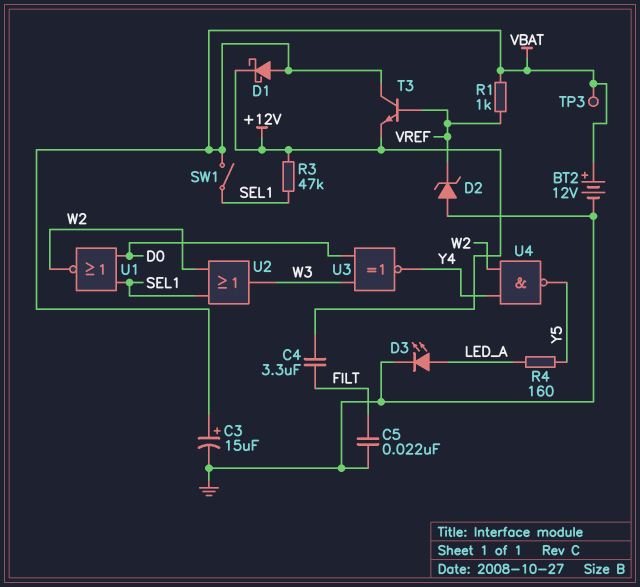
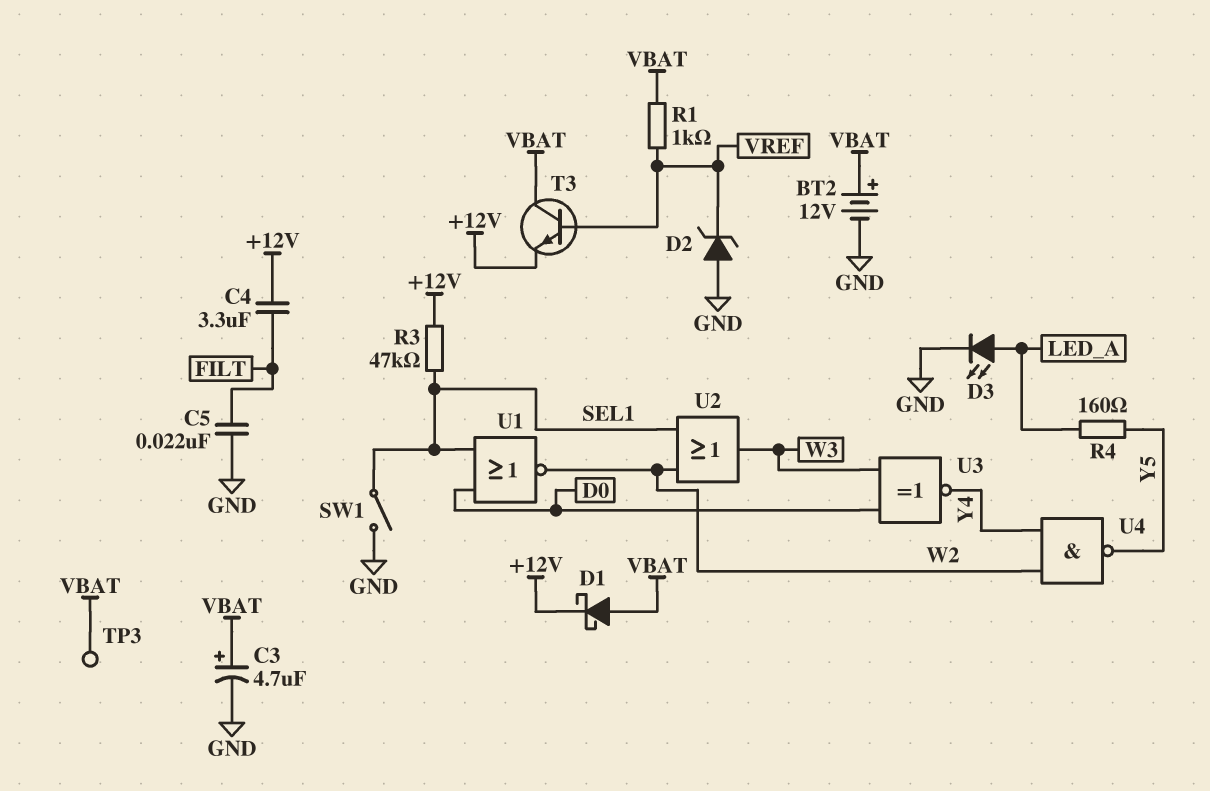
C3: 15uF (plus VBAT, minus GND) -> 4.7uF (plus VBAT, minus GND)
SW1: switch (SEL1, VBAT) -> switch (GND, SEL1)

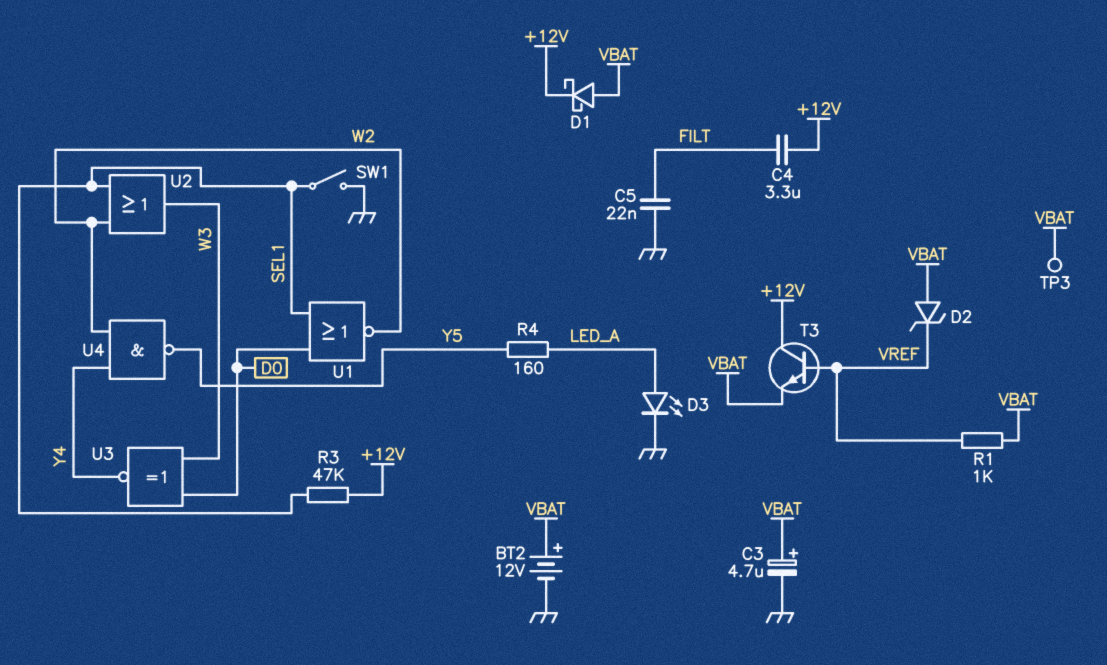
D2: zener (A GND, K VREF) -> zener (A VBAT, K VREF)
T3: NPN (B VREF, C VBAT, E +12V) -> NPN (B VREF, C +12V, E VBAT)

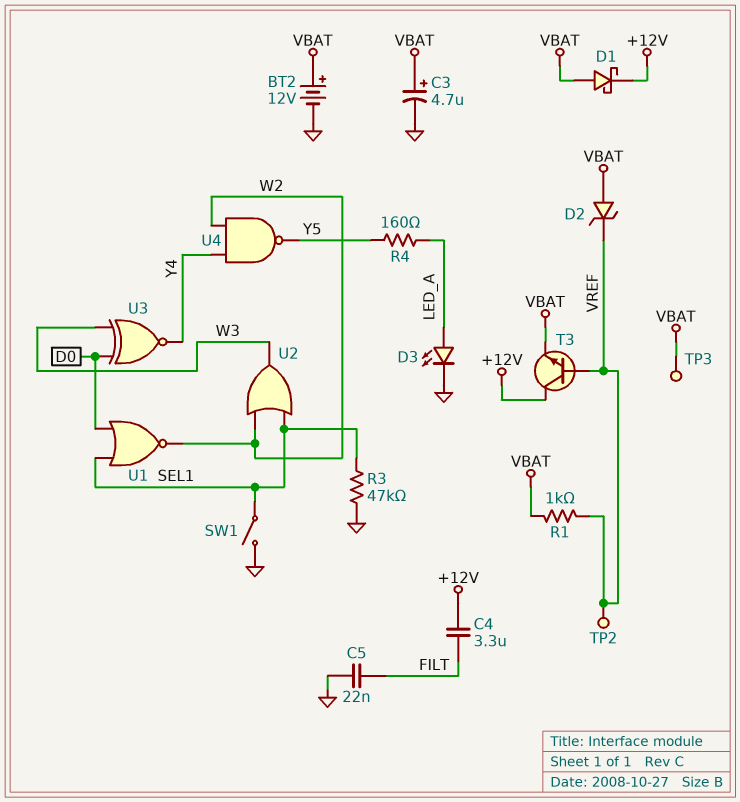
R3: 47k (+12V, SEL1) -> 47k (GND, SEL1)
TP2: none -> test point (VREF)

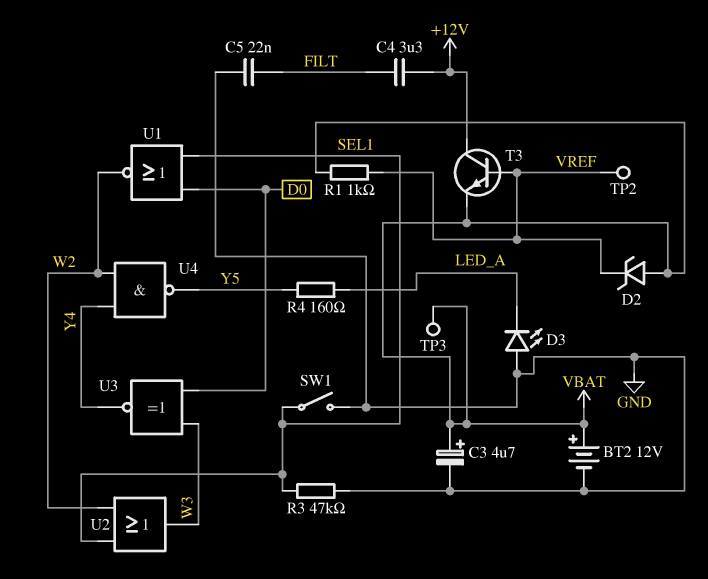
D1: schottky (A VBAT, K +12V) -> none
D3: LED (A LED_A, K GND) -> LED (A GND, K LED_A)

